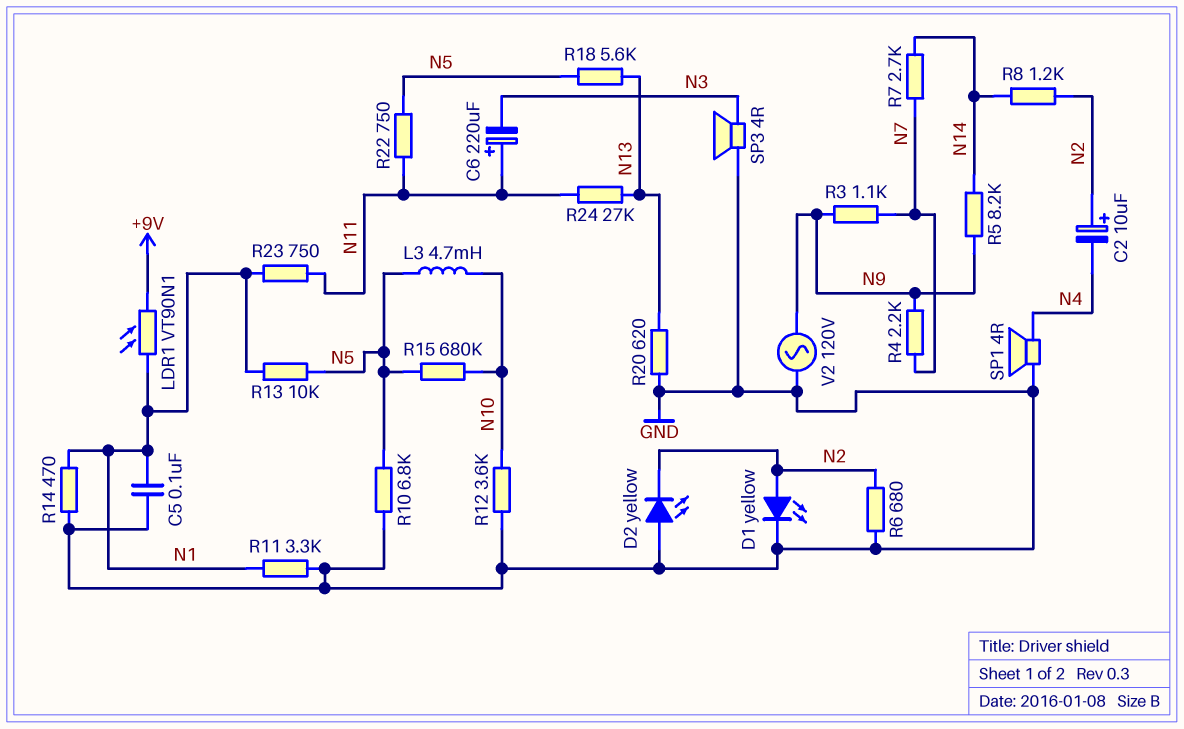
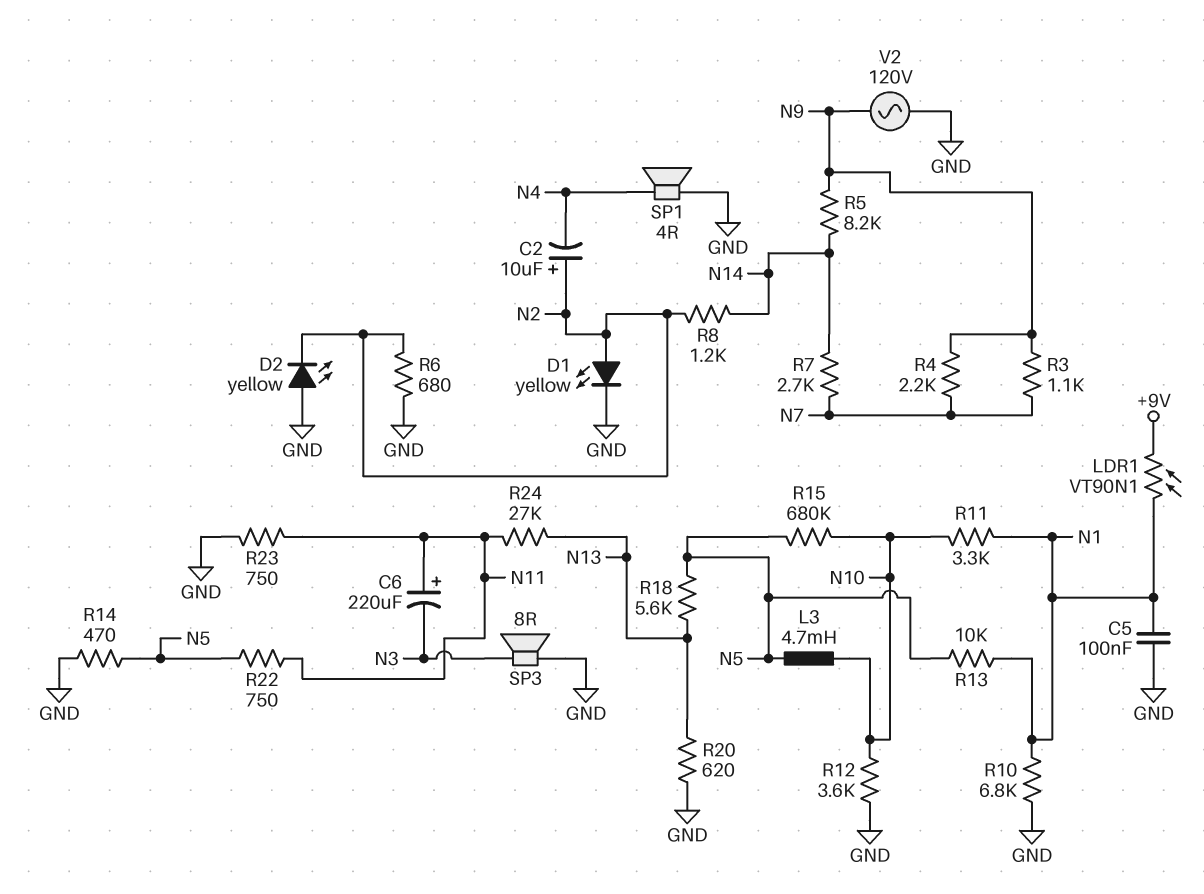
R10: 6.8k (GND, N5) -> 6.8k (GND, N1)
R11: 3.3k (GND, N1) -> 3.3k (N1, N10)
R14: 470 (GND, N1) -> 470 (GND, N5)
R23: 750 (N1, N11) -> 750 (GND, N11)
SP3: speaker 4R (GND, N3) -> speaker 8R (GND, N3)

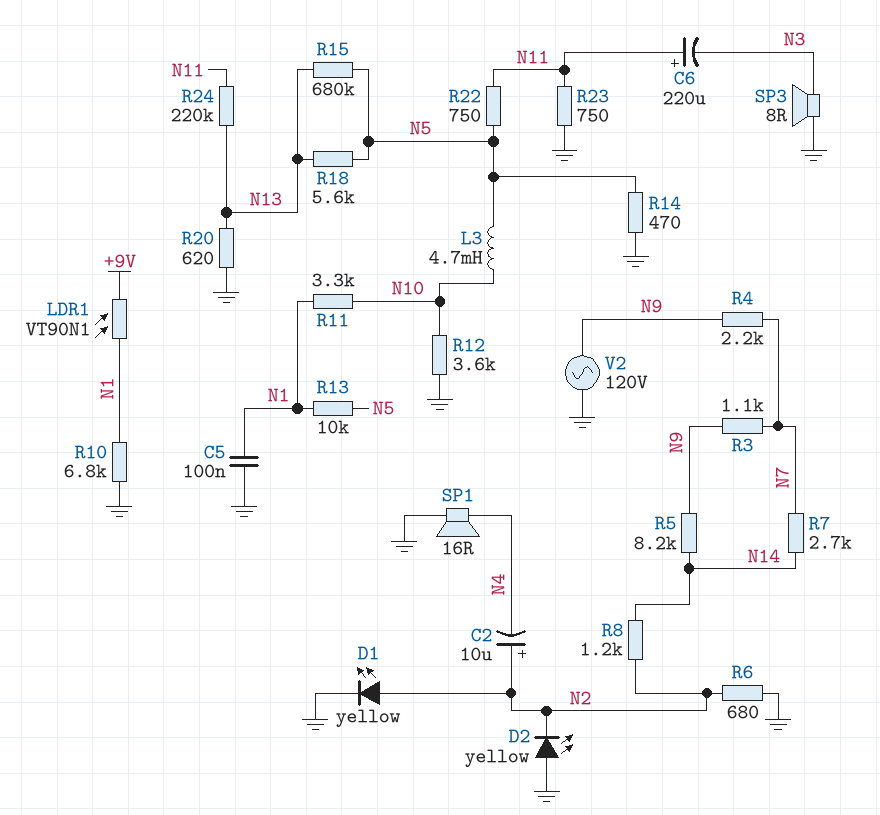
R15: 680k (N5, N10) -> 680k (N5, N13)
R24: 27k (N11, N13) -> 220k (N11, N13)
SP1: speaker 4R (GND, N4) -> speaker 16R (GND, N4)

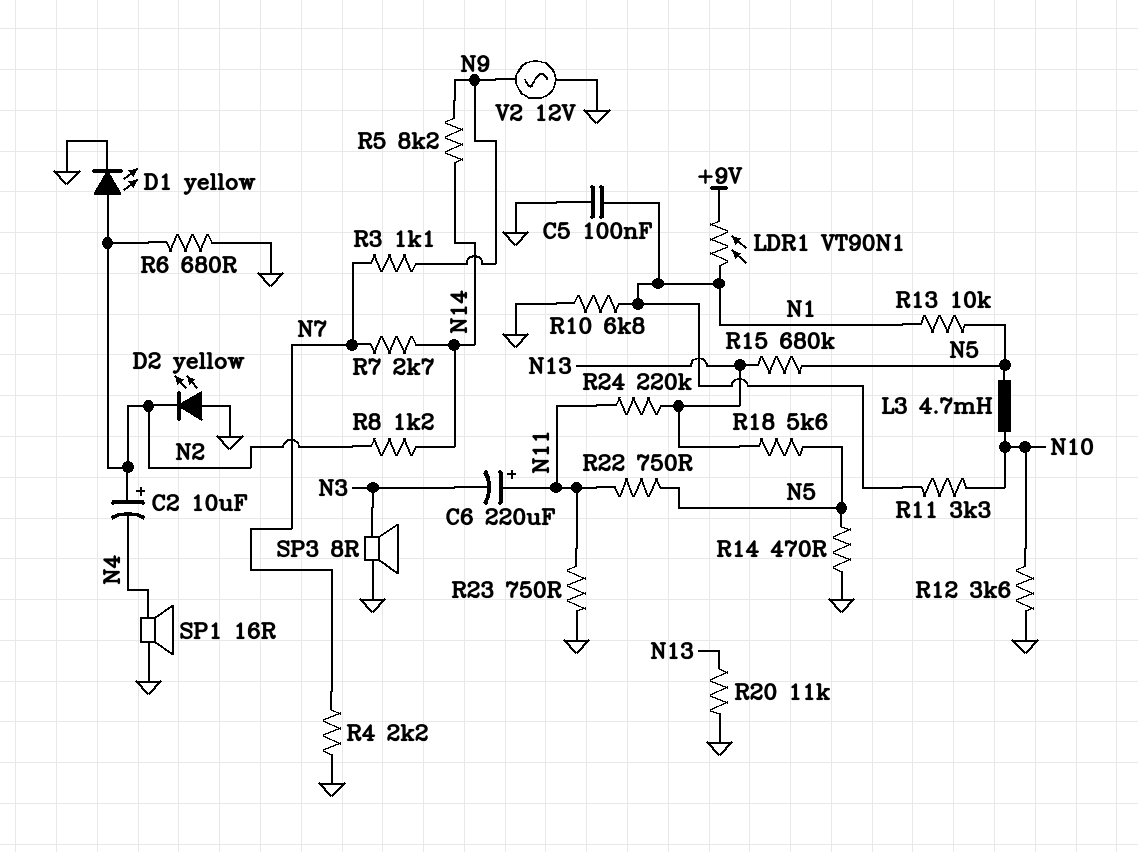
R4: 2.2k (N7, N9) -> 2.2k (GND, N7)
R20: 620 (GND, N13) -> 11k (GND, N13)
V2: AC 120V (GND, N9) -> AC 12V (GND, N9)

